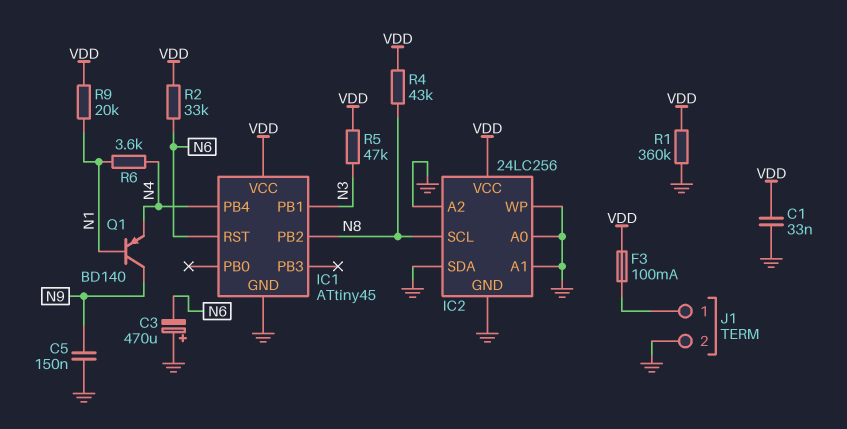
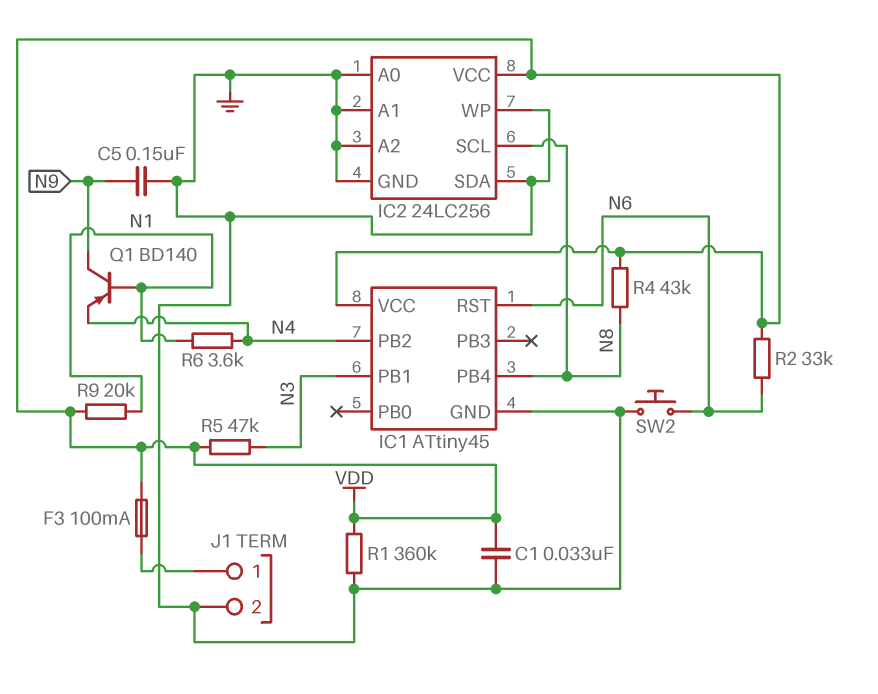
C3: 470uF (plus GND, minus N6) -> none
IC1 pin PB2: N8 -> N4
IC1 pin PB4: N4 -> N8
SW2: none -> button (GND, N6)

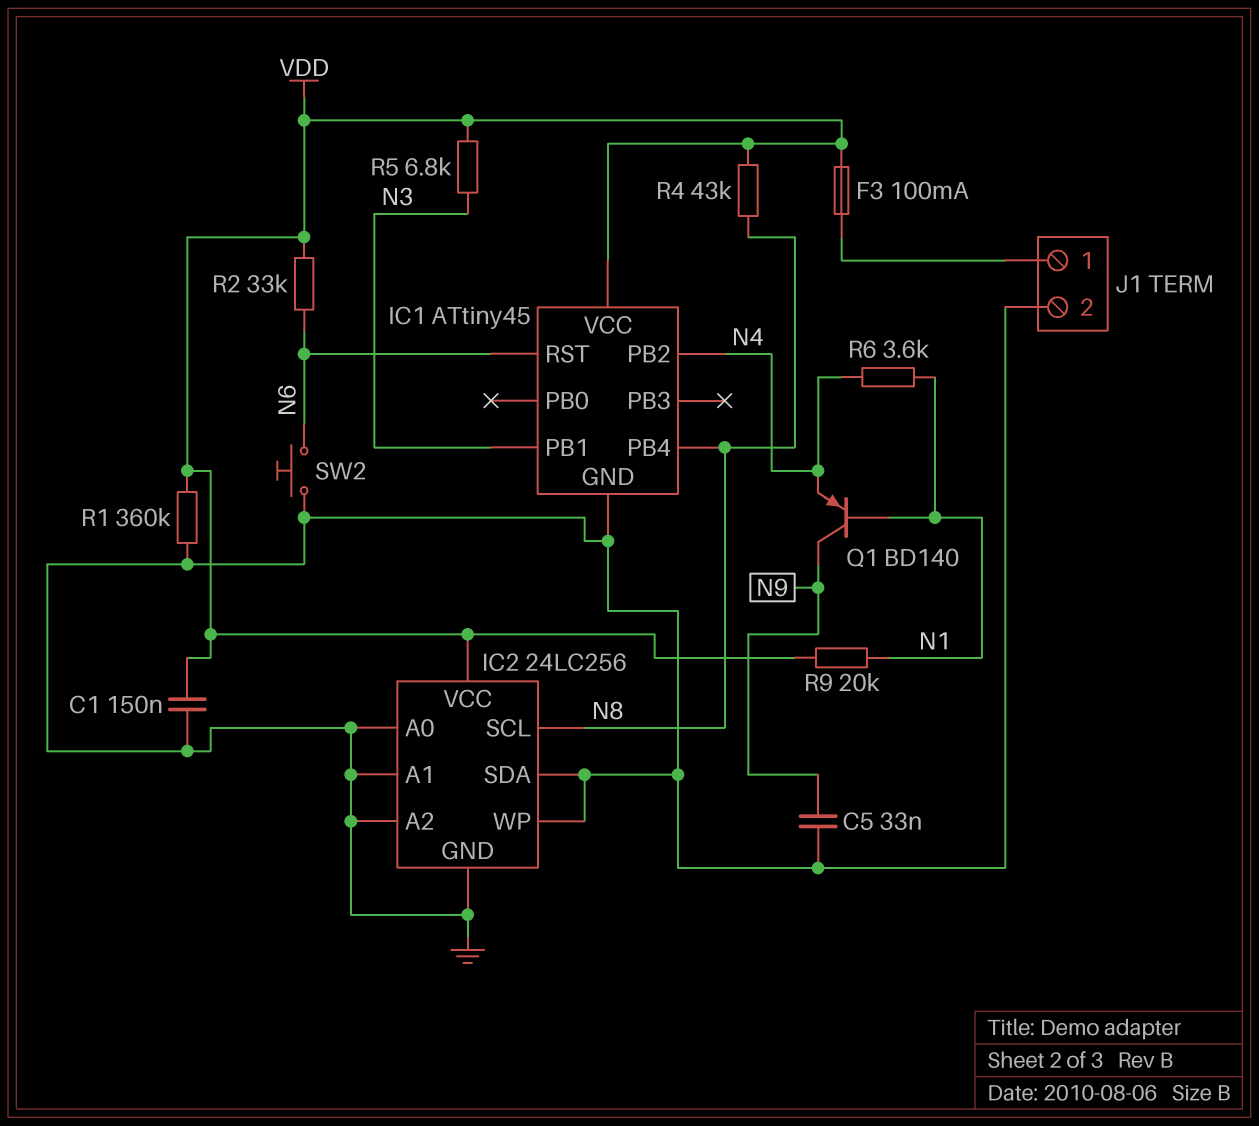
C1: 33nF (GND, VDD) -> 150nF (GND, VDD)
C5: 150nF (GND, N9) -> 33nF (GND, N9)
R5: 47k (N3, VDD) -> 6.8k (N3, VDD)

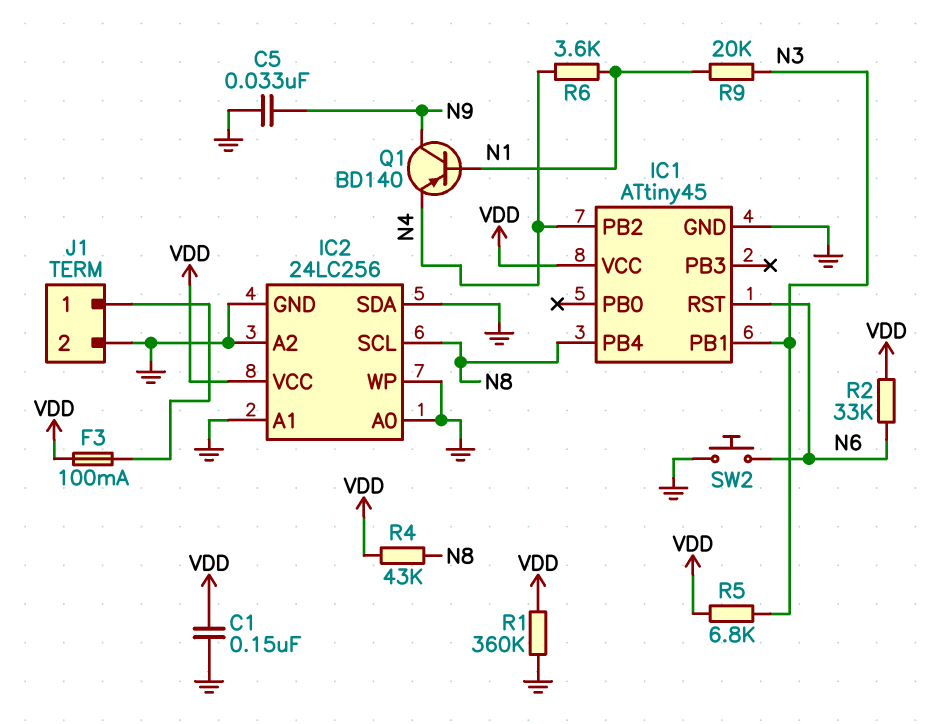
R9: 20k (N1, VDD) -> 20k (N1, N3)

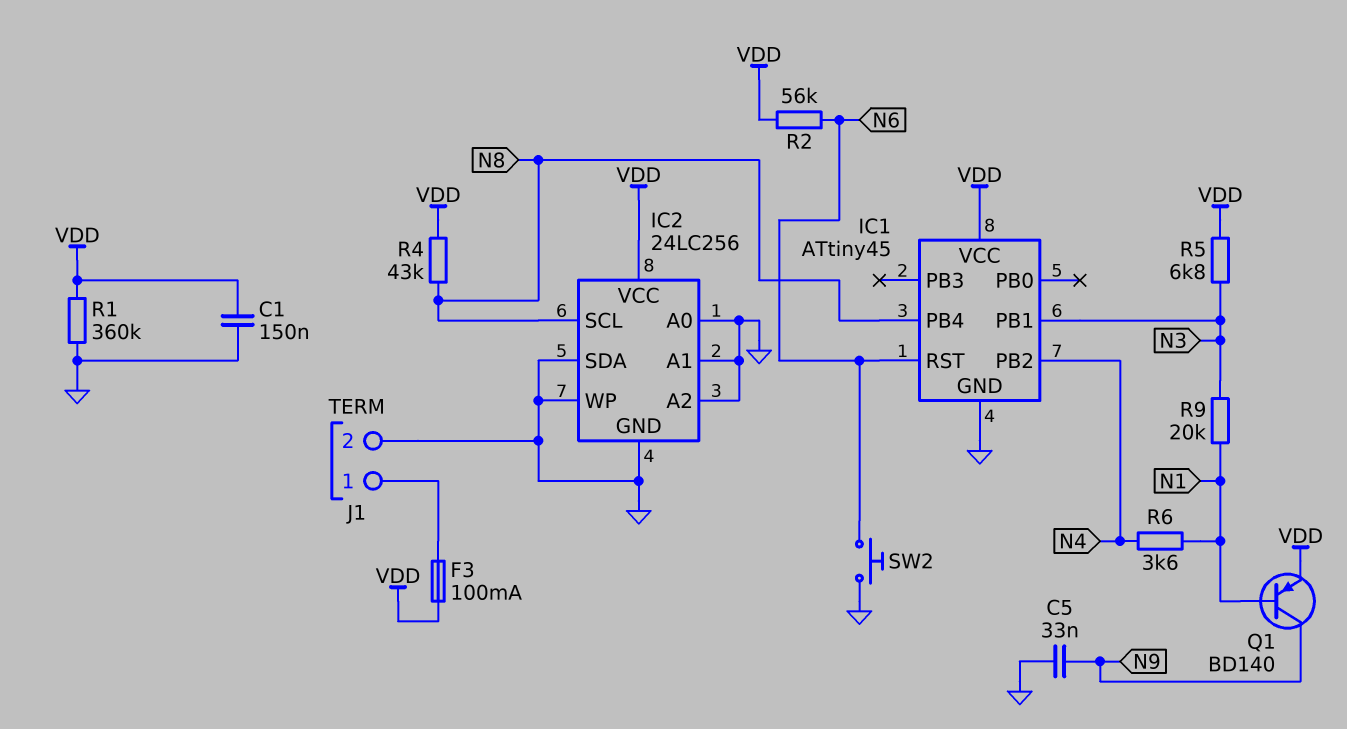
Q1: PNP BD140 (B N1, C N9, E N4) -> PNP BD140 (B N1, C N9, E VDD)
R2: 33k (N6, VDD) -> 56k (N6, VDD)

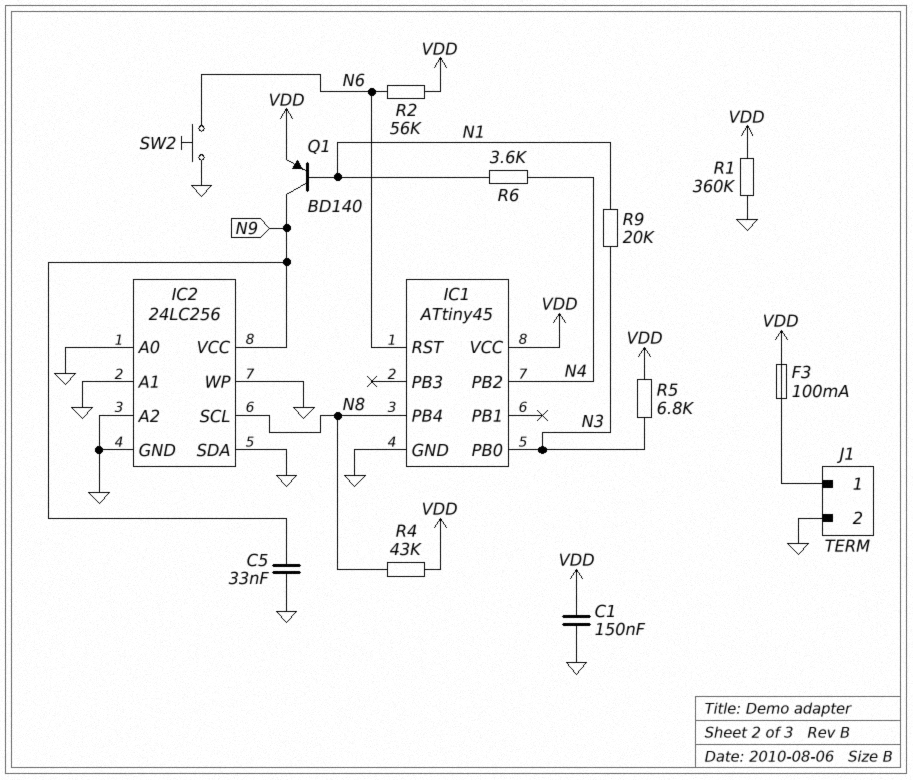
IC1 pin PB0: none -> N3
IC1 pin PB1: N3 -> none
IC2 pin VCC: VDD -> N9

